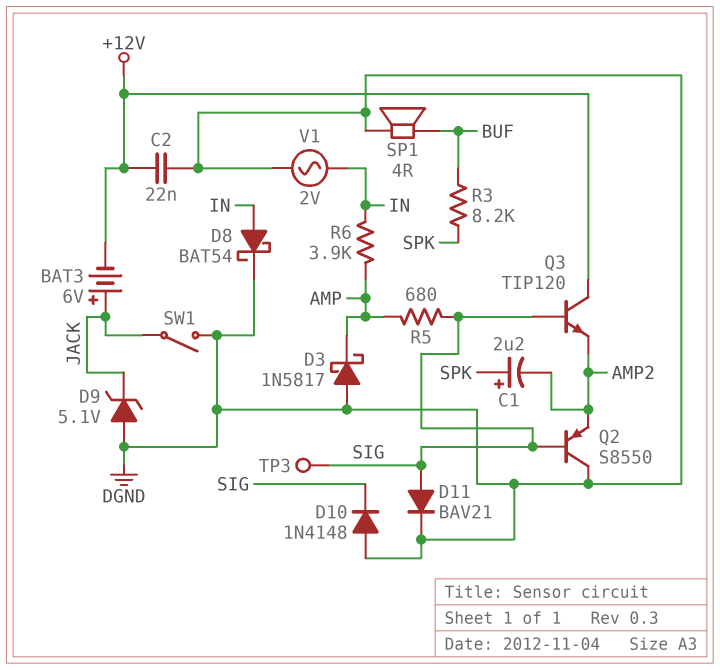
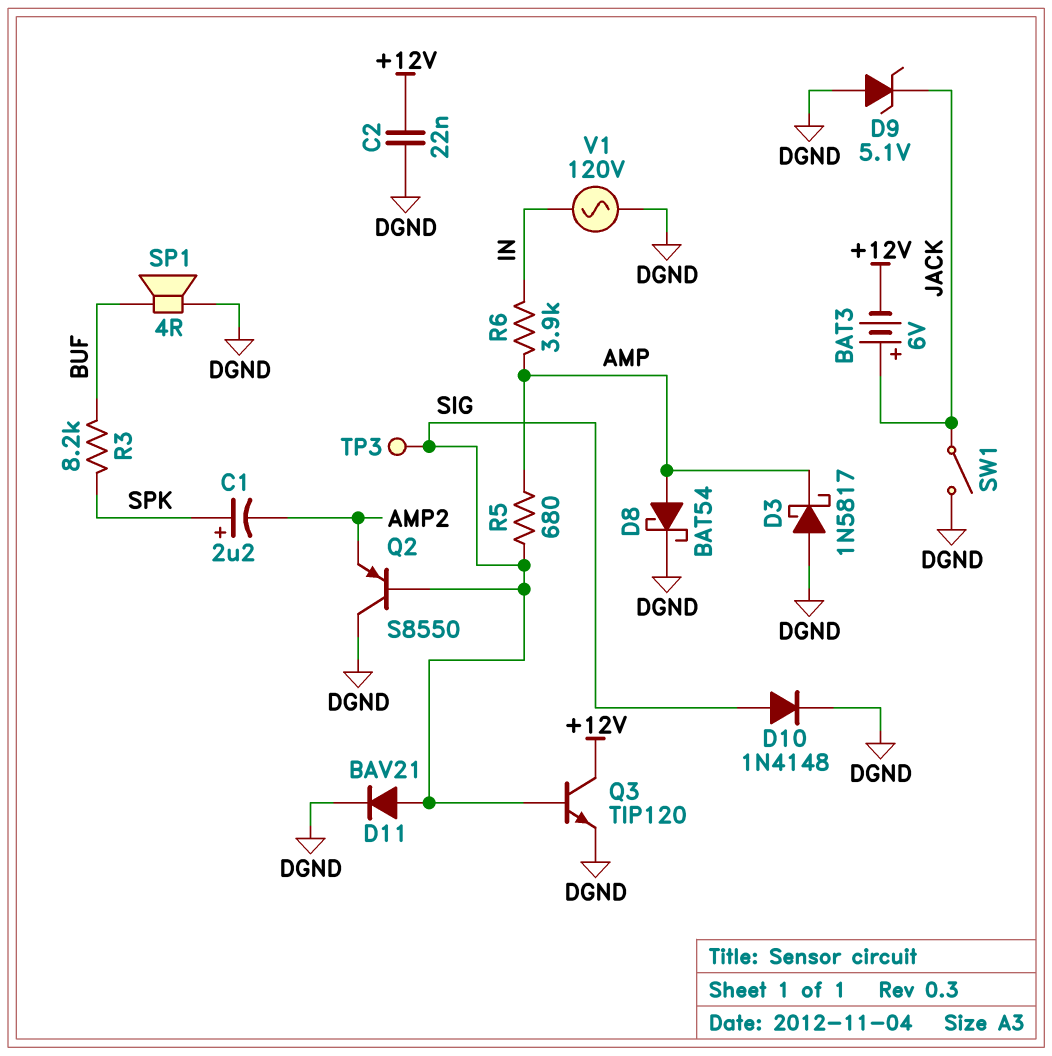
D8: schottky BAT54 (A IN, K DGND) -> schottky BAT54 (A AMP, K DGND)
D10: diode 1N4148 (A DGND, K SIG) -> diode 1N4148 (A SIG, K DGND)
Q3: NPN TIP120 (B SIG, C +12V, E AMP2) -> NPN TIP120 (B SIG, C +12V, E DGND)
V1: AC 2V (DGND, IN) -> AC 120V (DGND, IN)

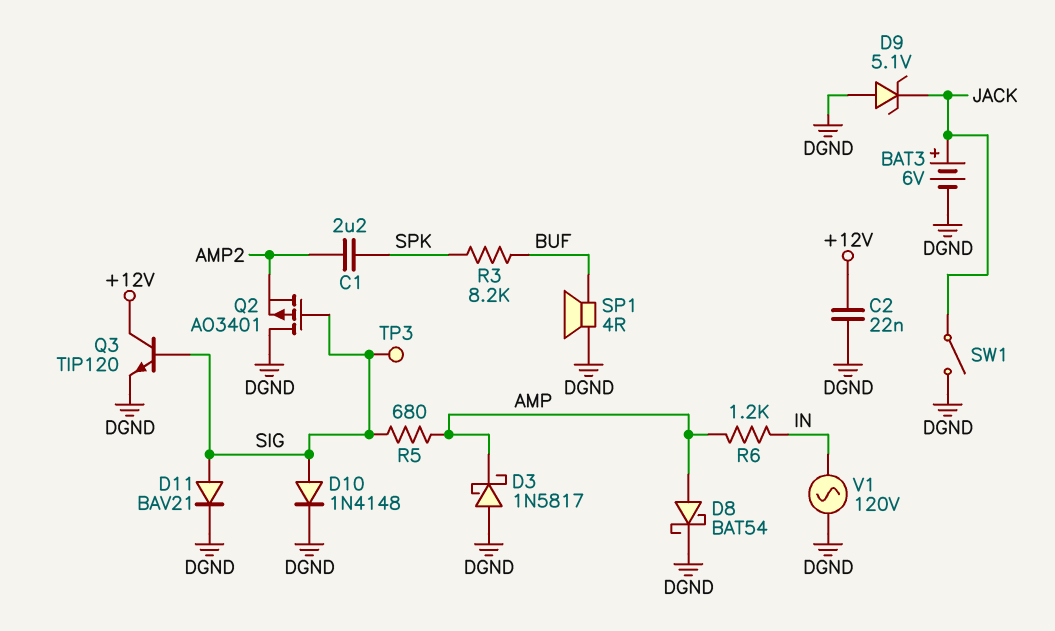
BAT3: 6V (plus JACK, minus +12V) -> 6V (plus JACK, minus DGND)
C1: 2.2uF (plus SPK, minus AMP2) -> 2.2uF (AMP2, SPK)
Q2: PNP S8550 (B SIG, C DGND, E AMP2) -> PMOS AO3401 (G SIG, D DGND, S AMP2)
R6: 3.9k (AMP, IN) -> 1.2k (AMP, IN)

